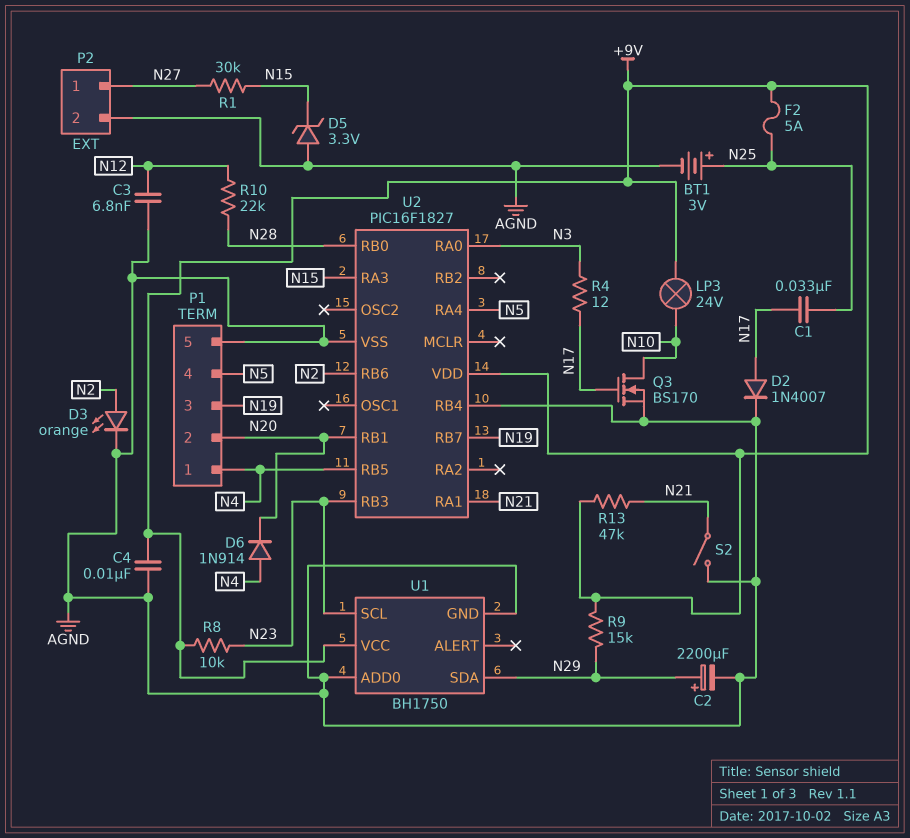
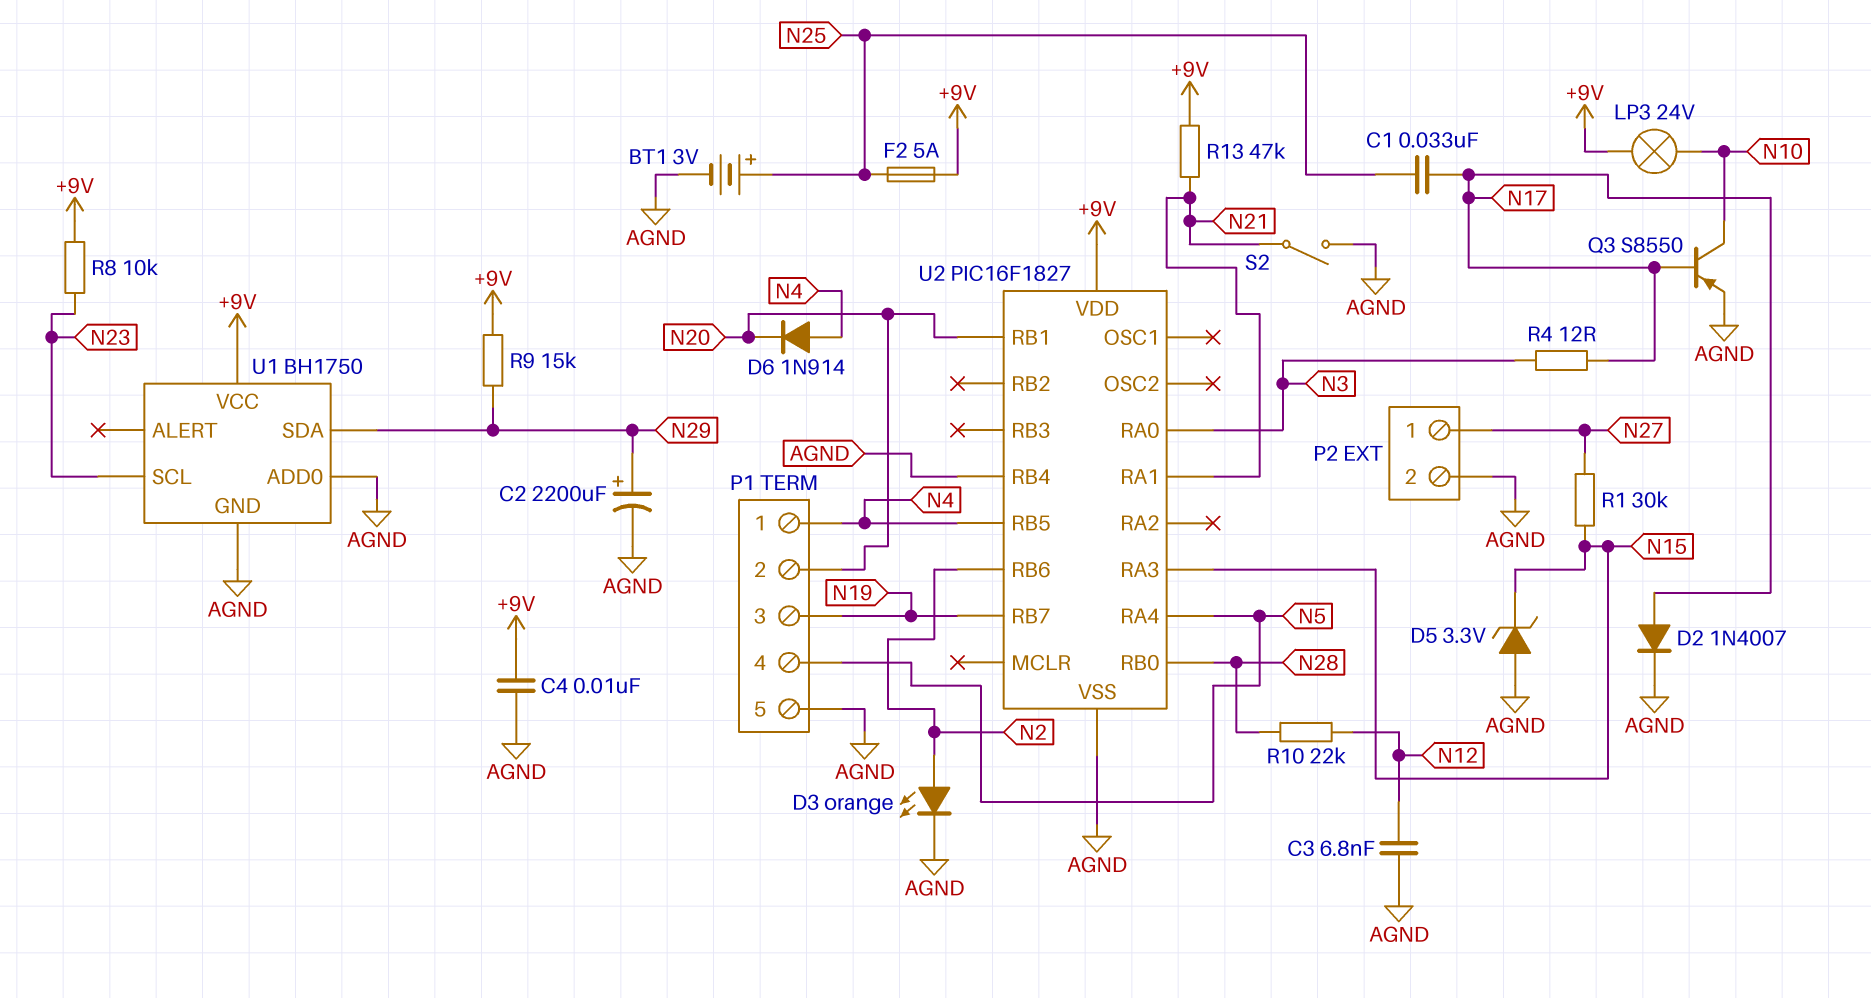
Q3: NMOS BS170 (G N17, D N10, S AGND) -> PNP S8550 (B N17, C N10, E AGND)
U2 pin RB3: N23 -> none

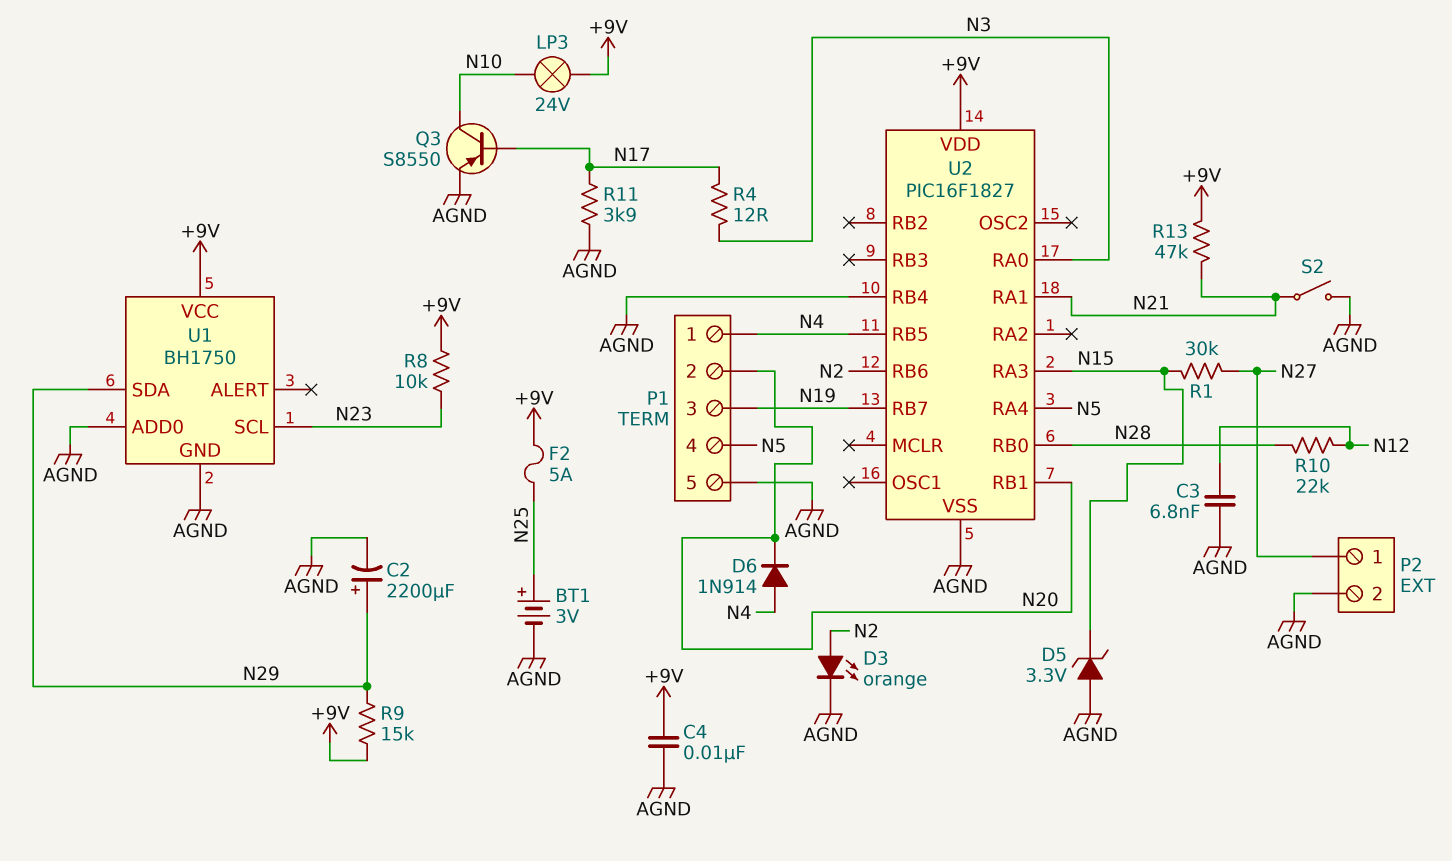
C1: 33nF (N17, N25) -> none
D2: diode 1N4007 (A N17, K AGND) -> none
R11: none -> 3.9k (AGND, N17)

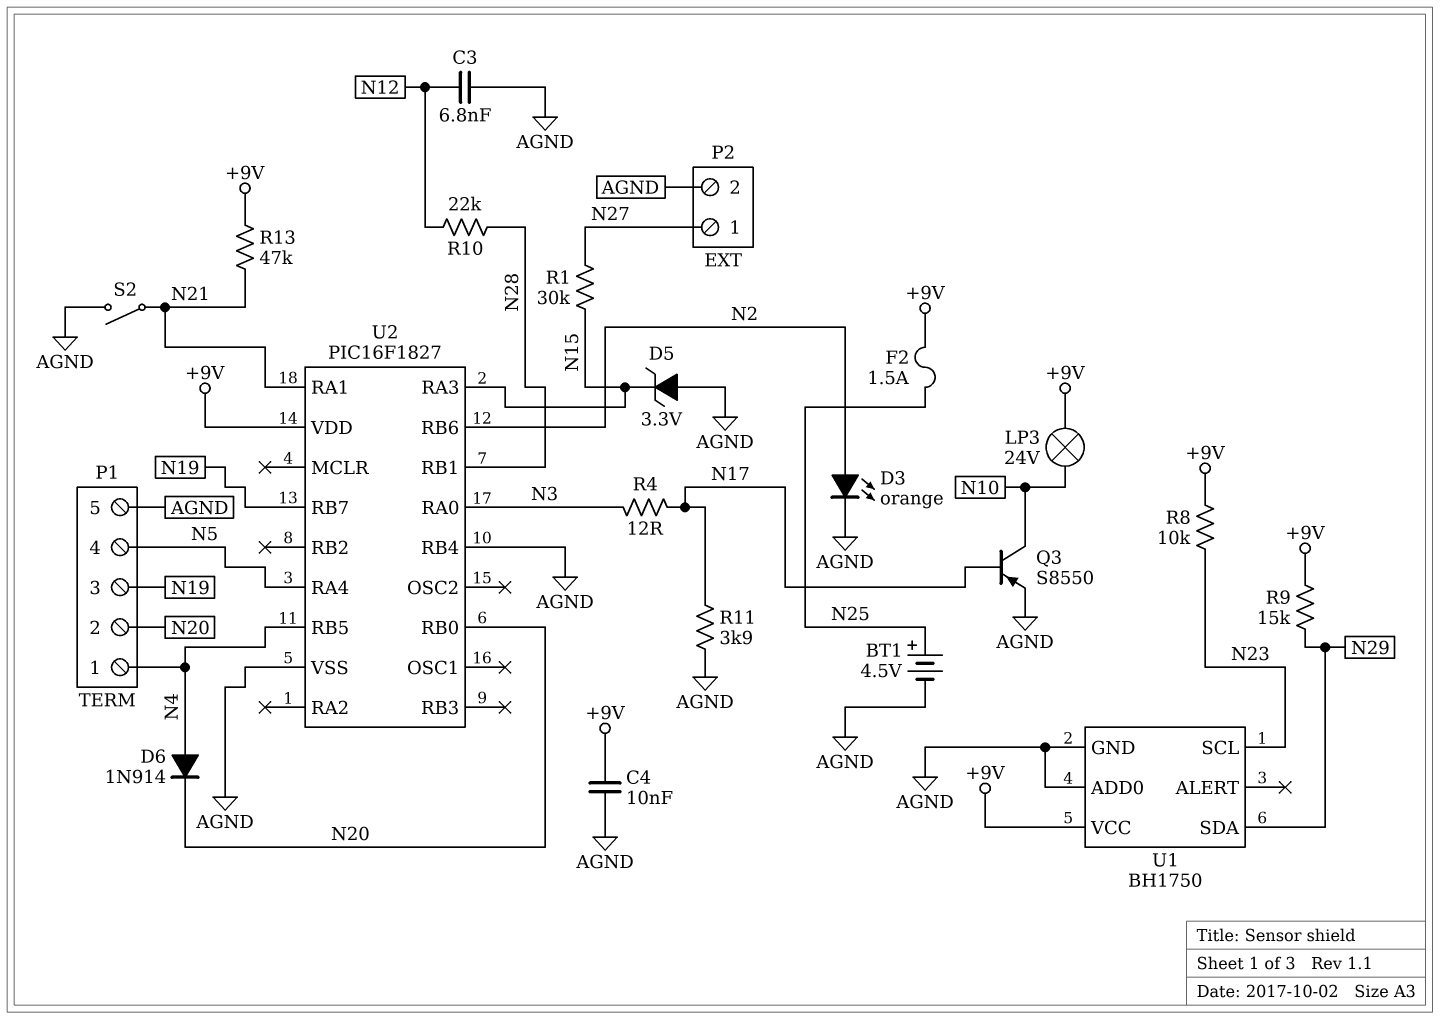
BT1: 3V (plus N25, minus AGND) -> 4.5V (plus N25, minus AGND)
C2: 2200uF (plus N29, minus AGND) -> none
F2: 5A (+9V, N25) -> 1.5A (+9V, N25)
U2 pin RB0: N28 -> N20
U2 pin RB1: N20 -> N28

